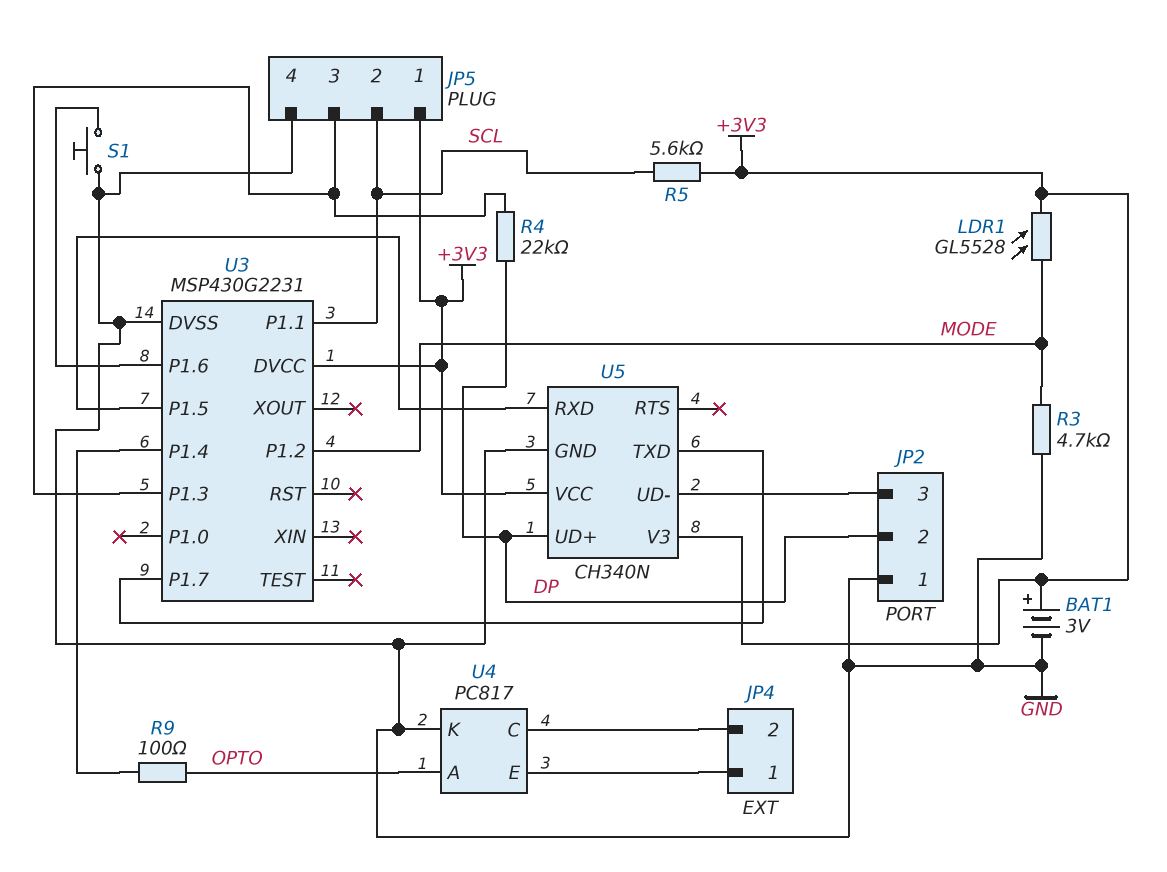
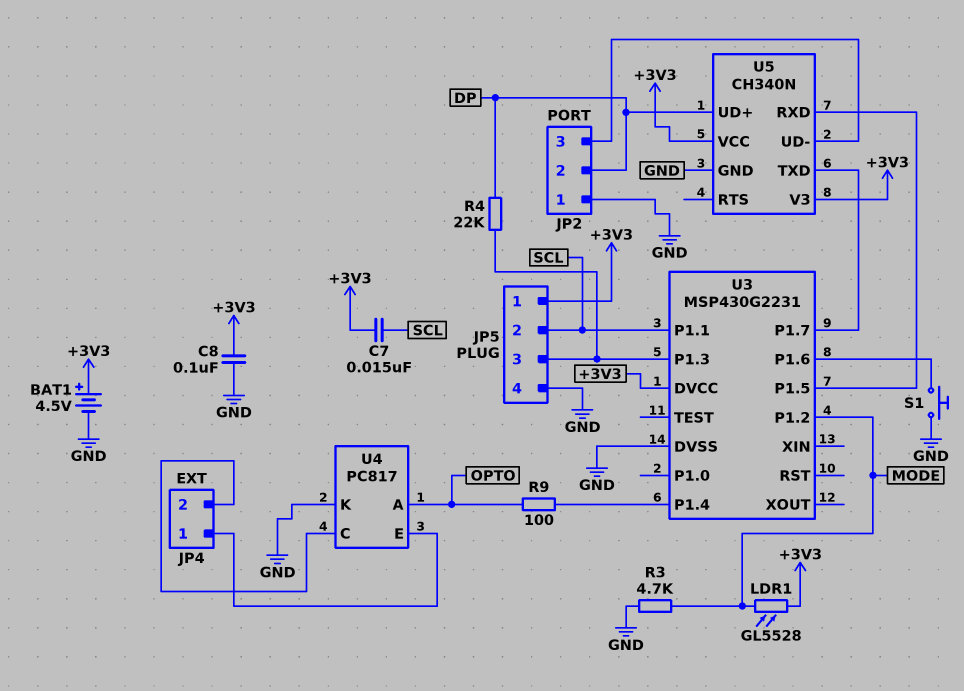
BAT1: 3V (plus +3V3, minus GND) -> 4.5V (plus +3V3, minus GND)
C7: none -> 15nF (+3V3, SCL)
C8: none -> 100nF (+3V3, GND)
R5: 5.6k (+3V3, SCL) -> none

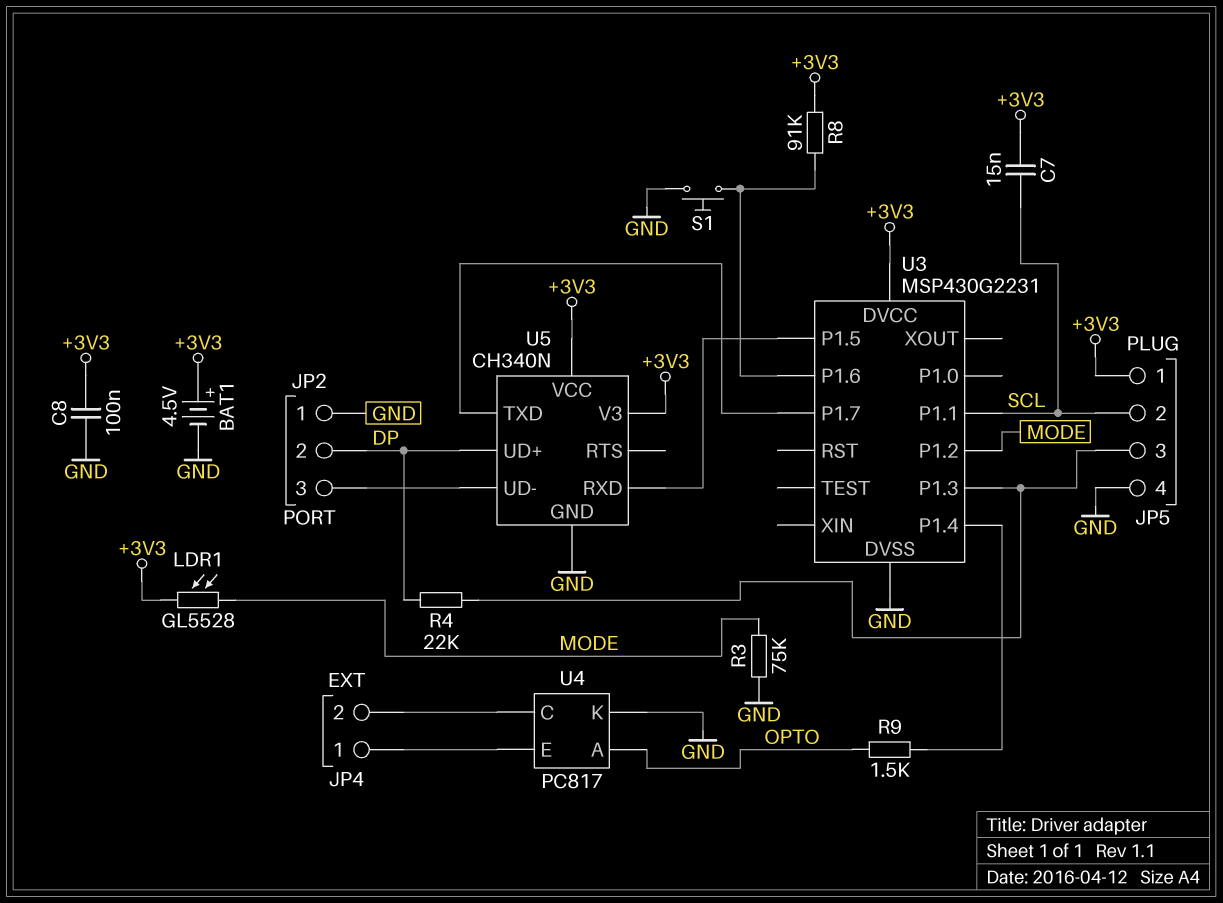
R3: 4.7k (GND, MODE) -> 75k (GND, MODE)
R8: none -> 91k (+3V3, U3/P1.6)
R9: 100 (OPTO, U3/P1.4) -> 1.5k (OPTO, U3/P1.4)

